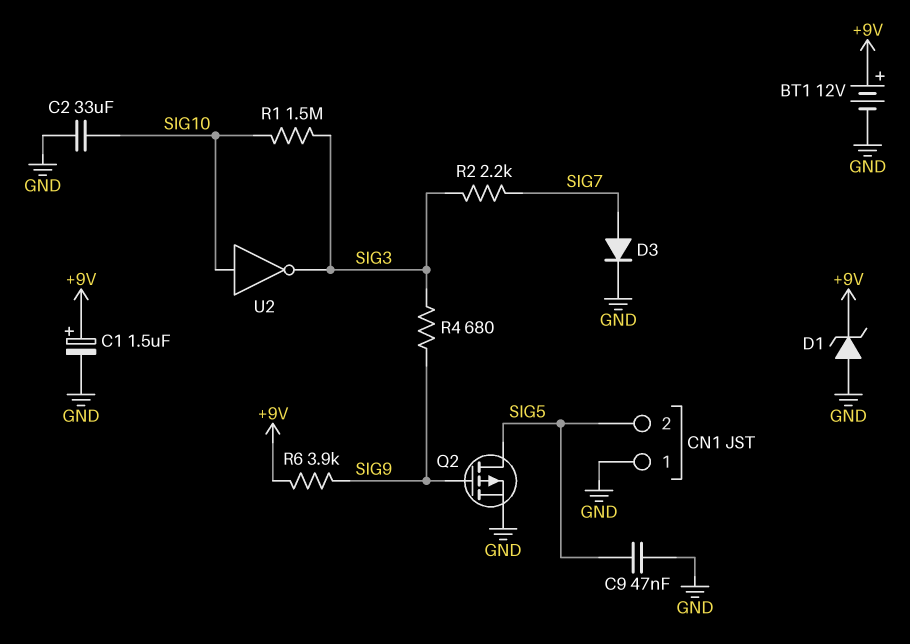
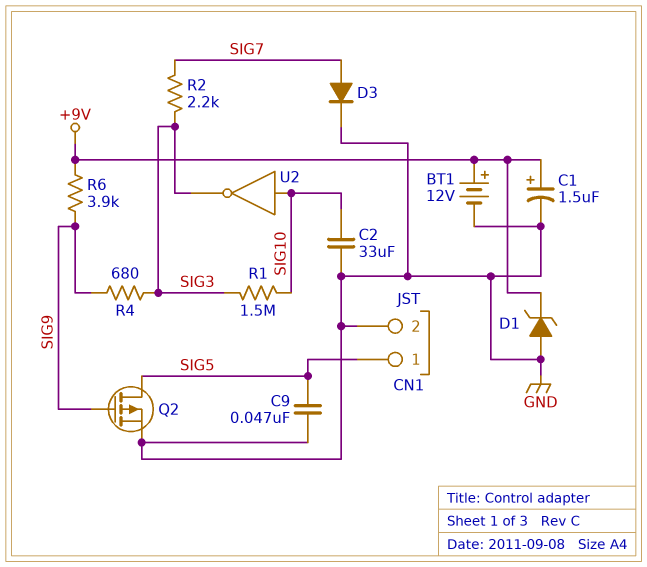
CN1 pin 1: GND -> SIG5
CN1 pin 2: SIG5 -> GND

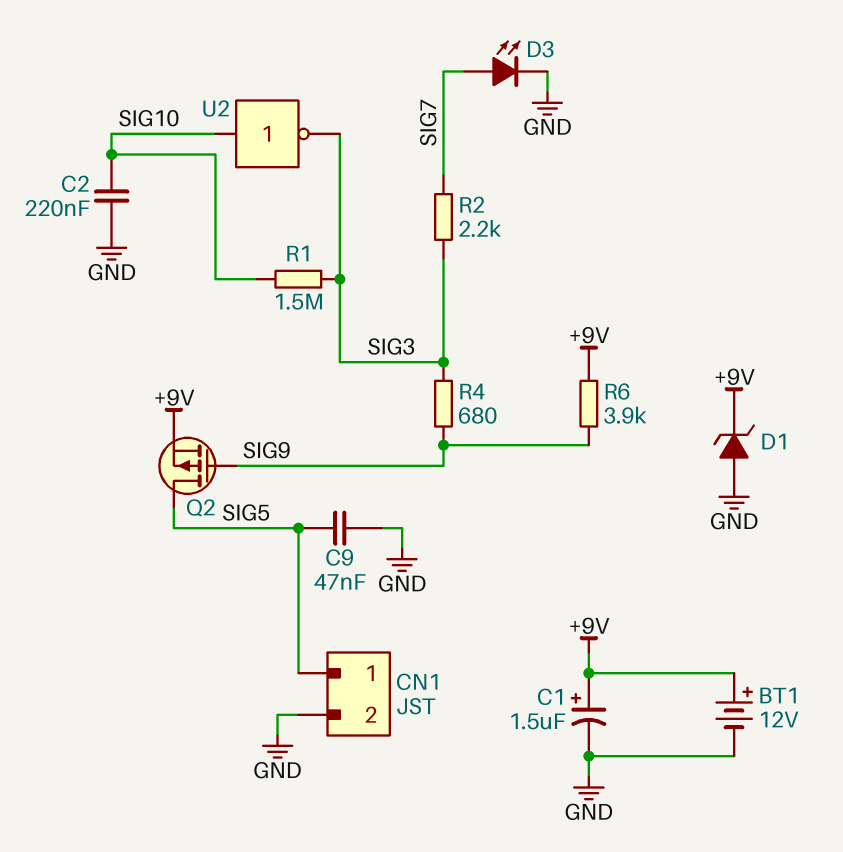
C2: 33uF (GND, SIG10) -> 220nF (GND, SIG10)
D3: diode (A SIG7, K GND) -> LED (A SIG7, K GND)
Q2: PMOS (G SIG9, D SIG5, S GND) -> PMOS (G SIG9, D SIG5, S +9V)

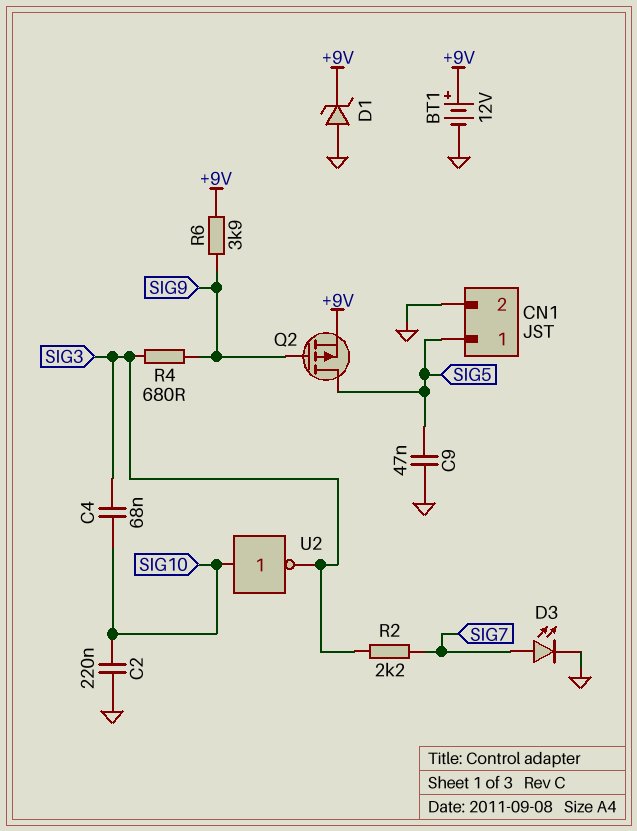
C1: 1.5uF (plus +9V, minus GND) -> none
C4: none -> 68nF (SIG3, SIG10)
R1: 1.5M (SIG3, SIG10) -> none

